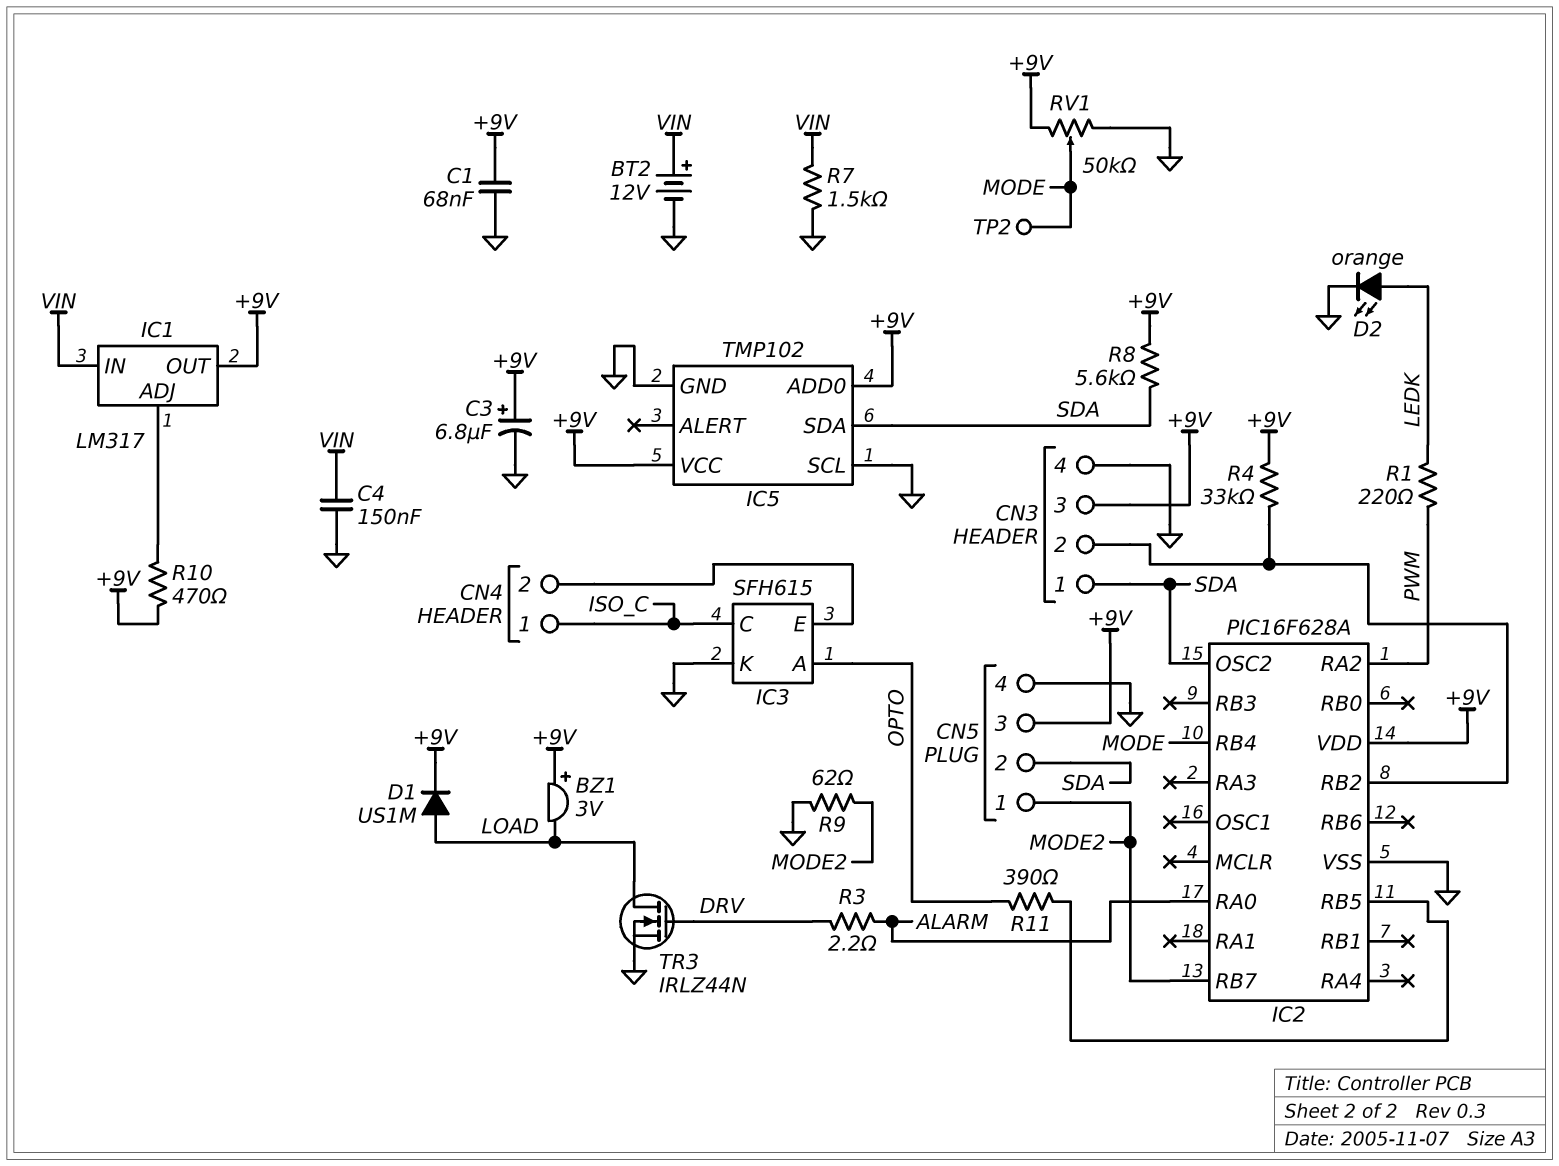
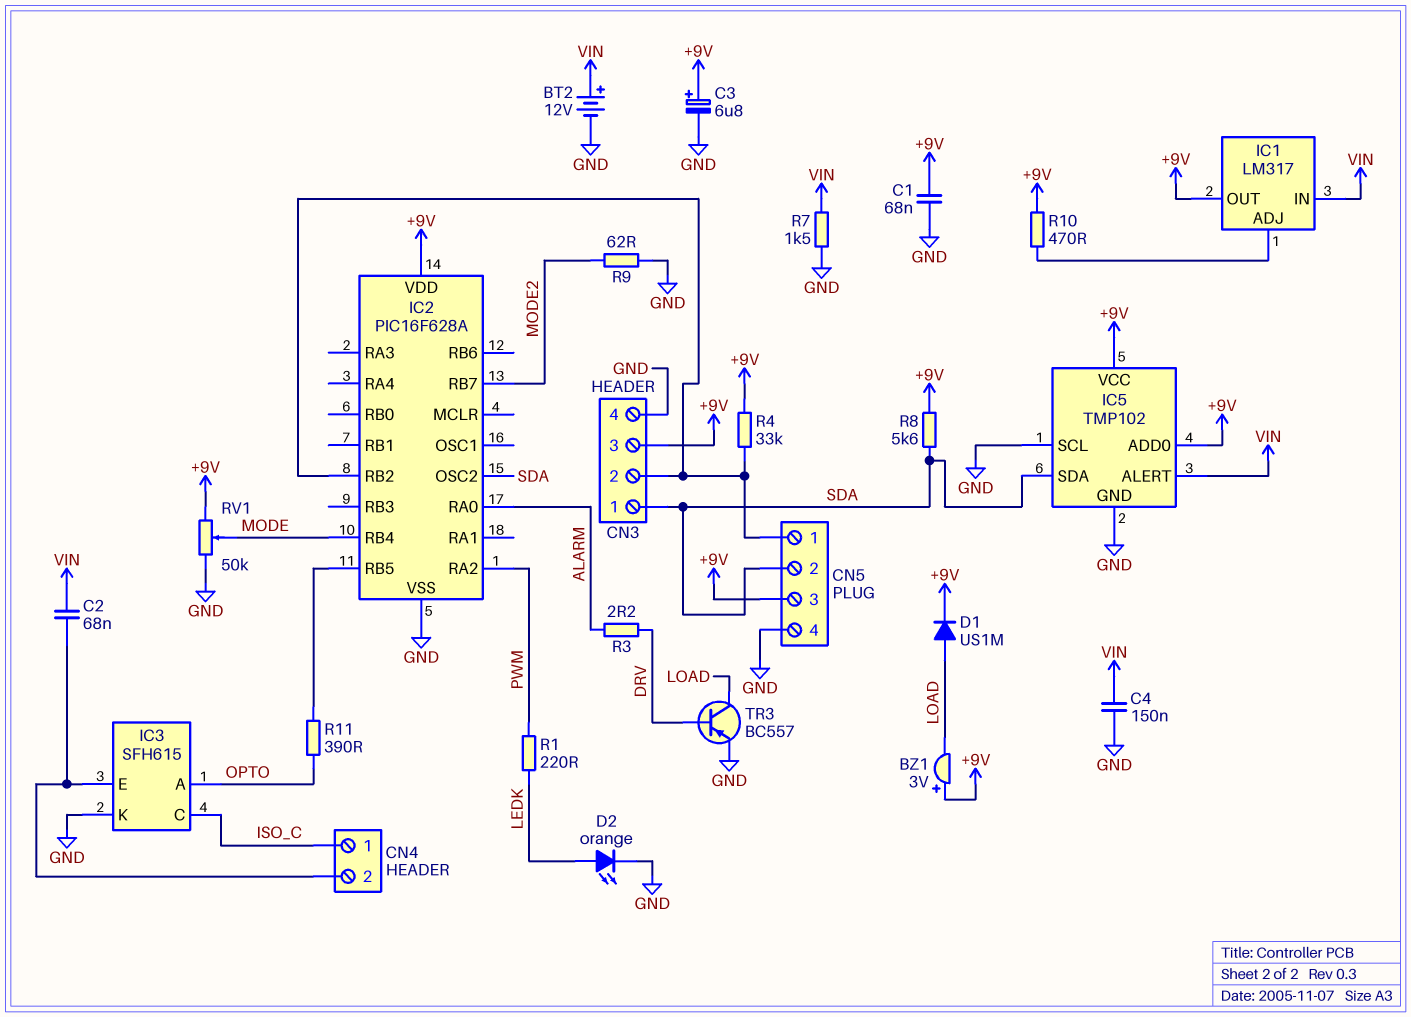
C2: none -> 68nF (CN4/2, VIN)
CN5 pin 1: MODE2 -> CN3/2
IC5 pin ALERT: none -> VIN
TP2: test point (MODE) -> none
TR3: NMOS IRLZ44N (G DRV, D LOAD, S GND) -> PNP BC557 (B DRV, C LOAD, E GND)

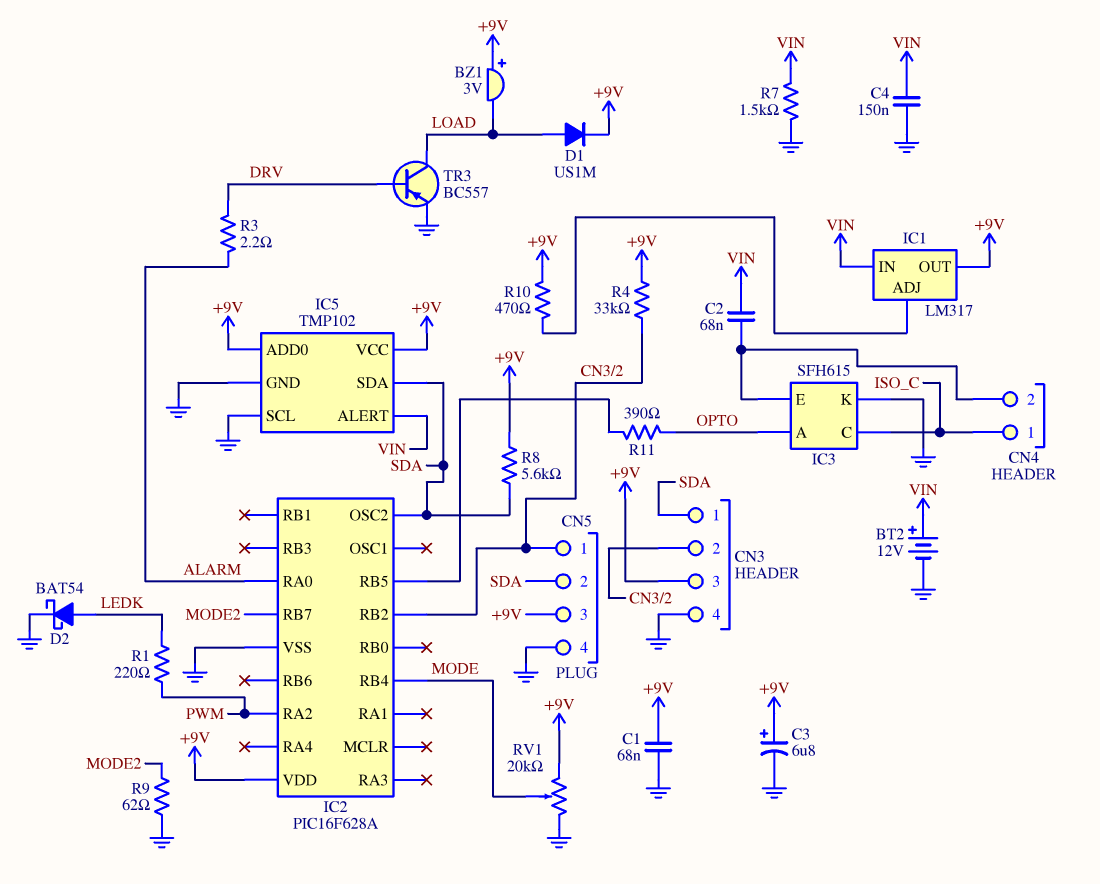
D2: LED orange (A LEDK, K GND) -> schottky BAT54 (A LEDK, K GND)
RV1: 50k (+9V, GND, wiper MODE) -> 20k (+9V, GND, wiper MODE)

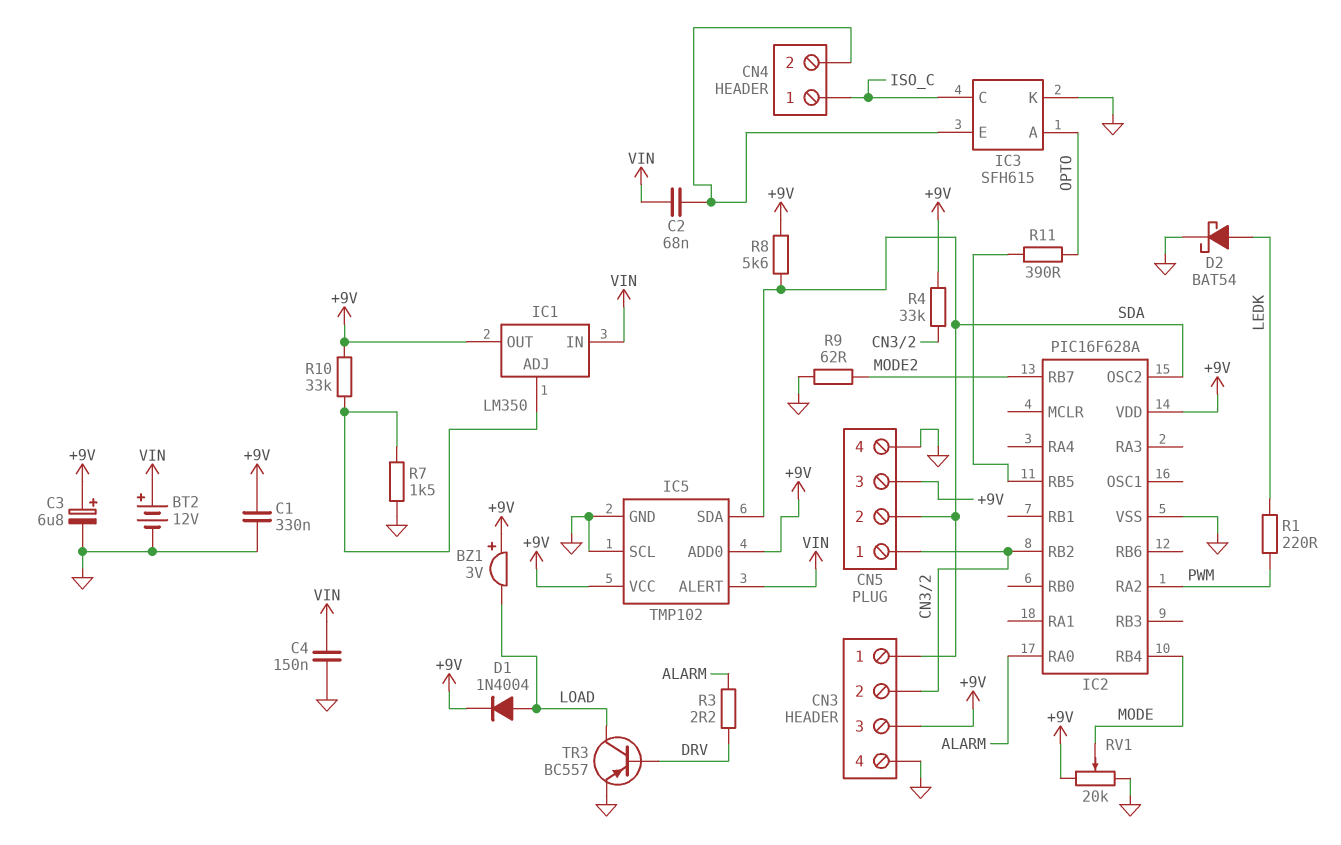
C1: 68nF (+9V, GND) -> 330nF (+9V, GND)
D1: diode US1M (A LOAD, K +9V) -> diode 1N4004 (A LOAD, K +9V)
IC1: LM317 -> LM350
R7: 1.5k (GND, VIN) -> 1.5k (GND, IC1/ADJ)
R10: 470 (+9V, IC1/ADJ) -> 33k (+9V, IC1/ADJ)

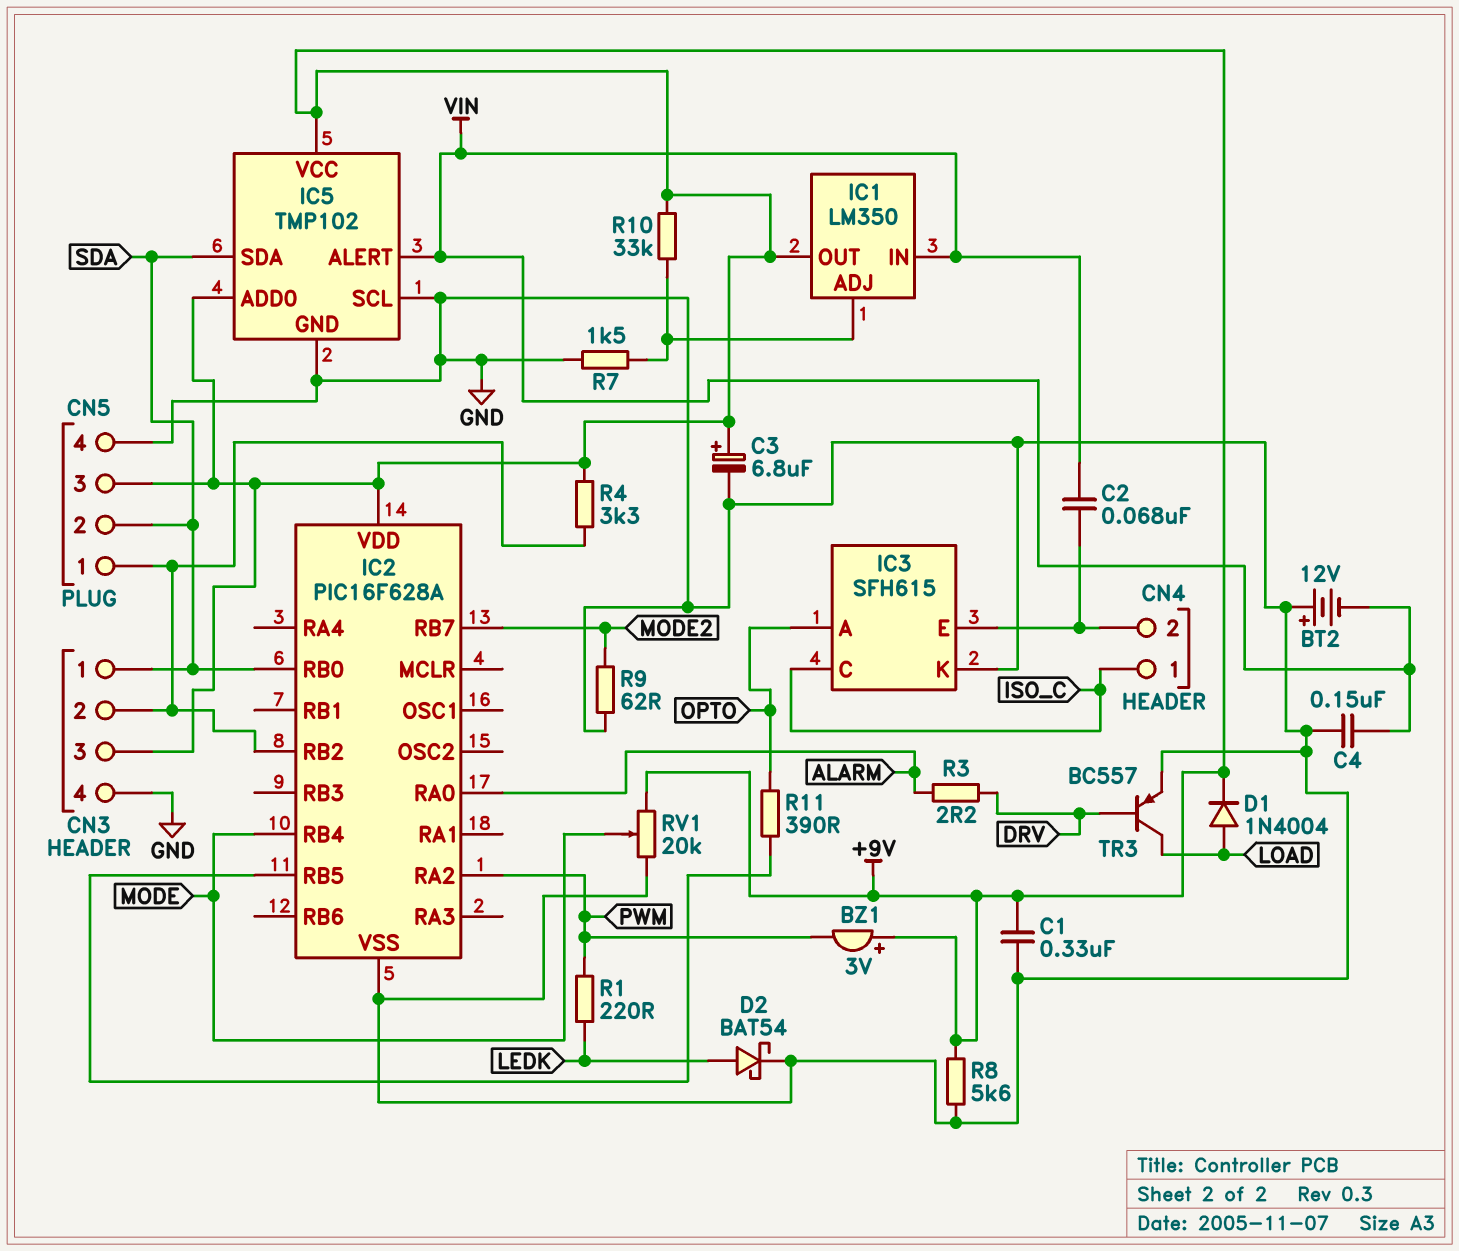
BT2: 12V (plus VIN, minus GND) -> 12V (plus GND, minus VIN)
BZ1: buzzer 3V (plus +9V, minus LOAD) -> buzzer 3V (plus +9V, minus PWM)
IC2 pin OSC2: SDA -> none
IC2 pin RB0: none -> SDA
R4: 33k (+9V, CN3/2) -> 3.3k (+9V, CN3/2)
R8: 5.6k (+9V, SDA) -> 5.6k (+9V, GND)

